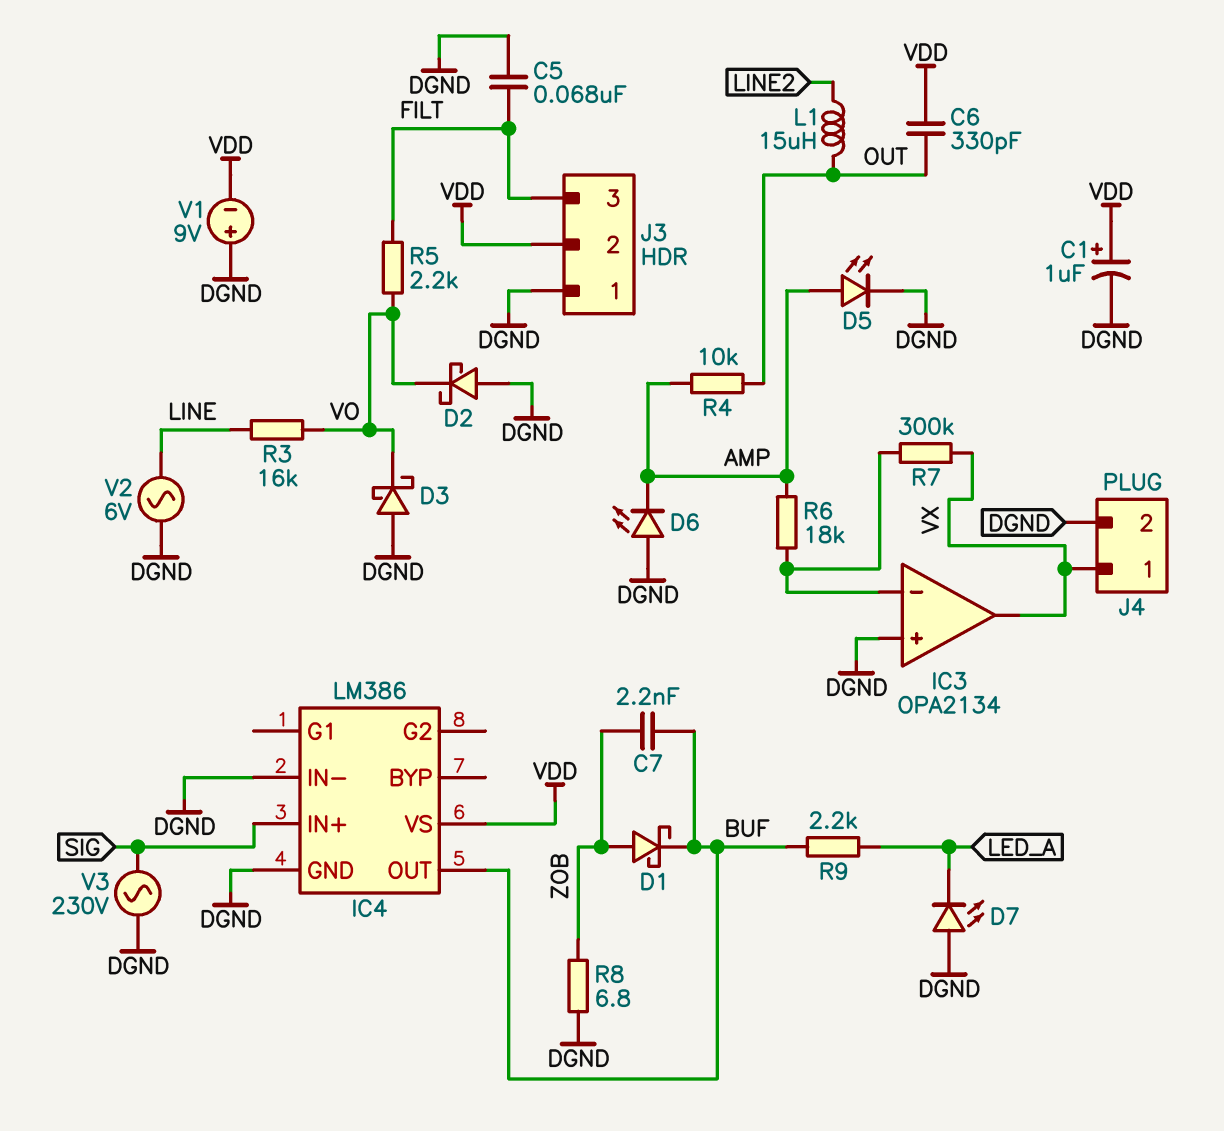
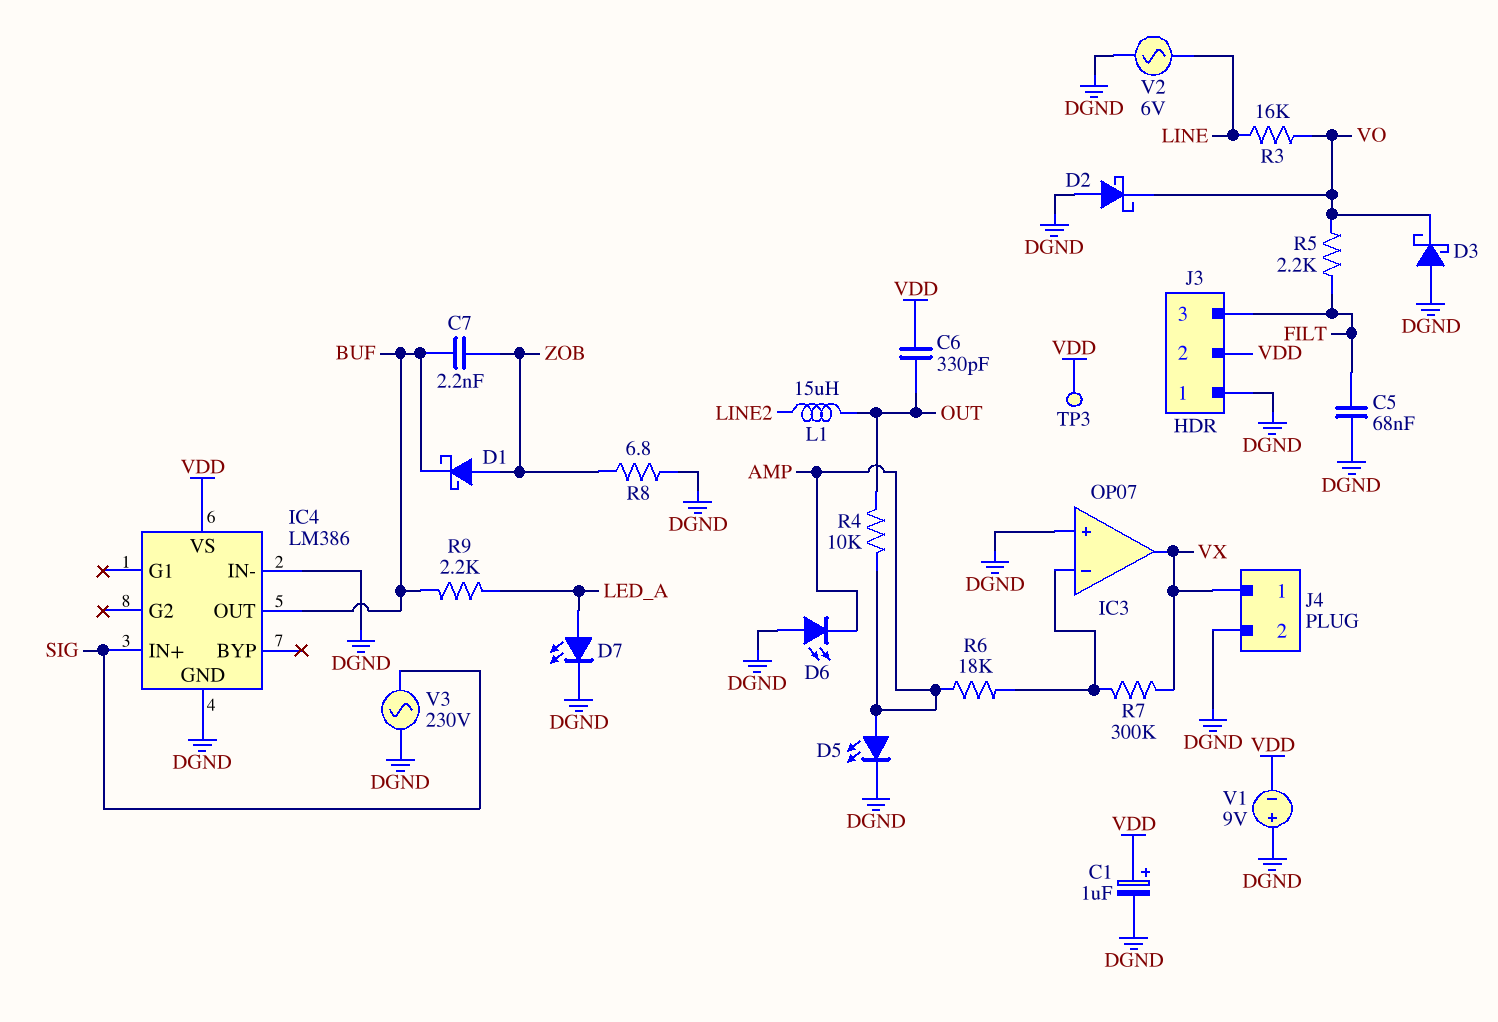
D7: LED (A DGND, K LED_A) -> LED (A LED_A, K DGND)
IC3: OPA2134 -> OP07
TP3: none -> test point (VDD)

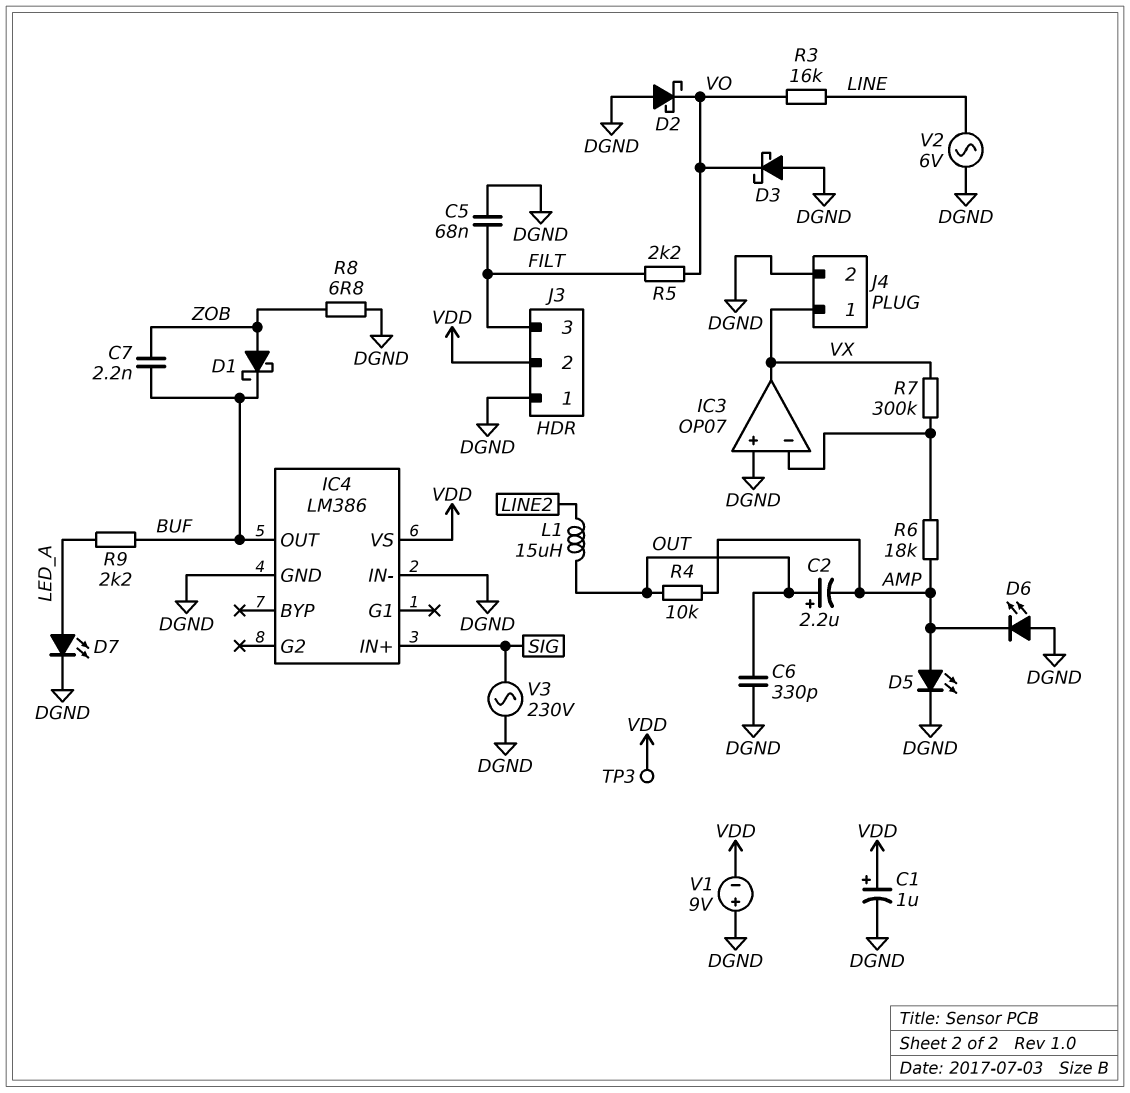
C2: none -> 2.2uF (plus OUT, minus AMP)
C6: 330pF (OUT, VDD) -> 330pF (DGND, OUT)

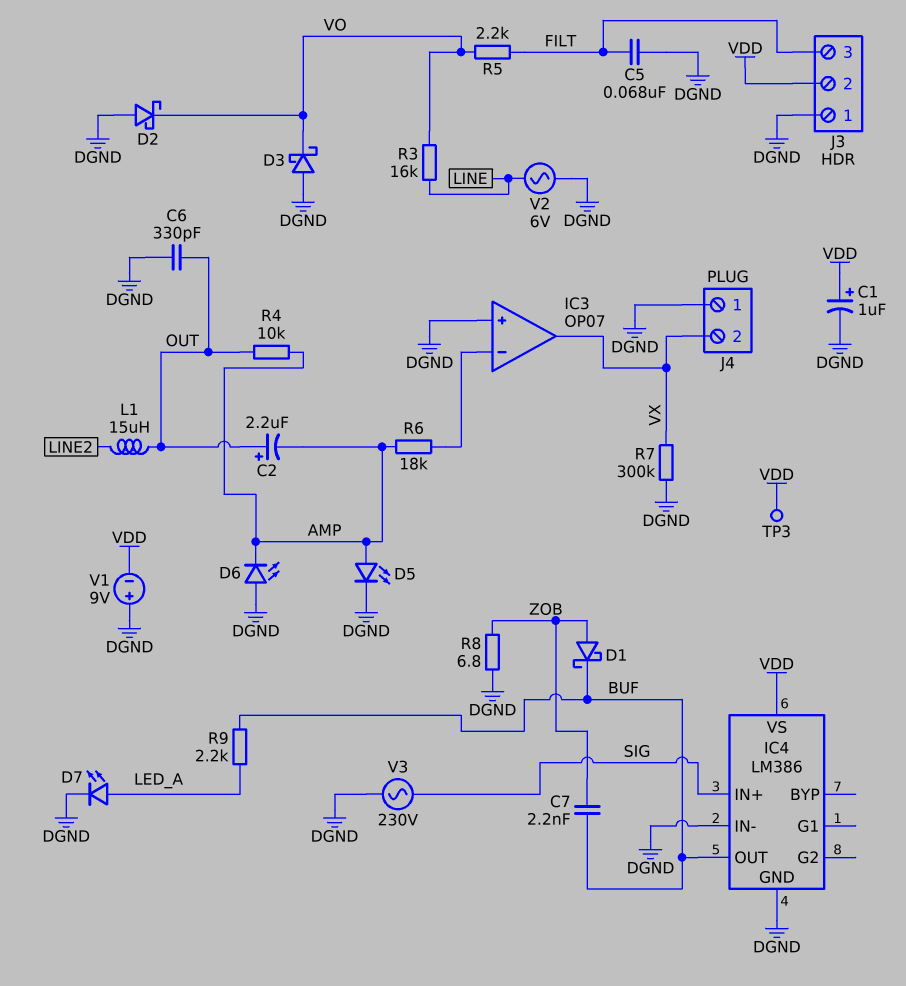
J4 pin 1: VX -> DGND
J4 pin 2: DGND -> VX
R7: 300k (IC3/in-, VX) -> 300k (DGND, VX)

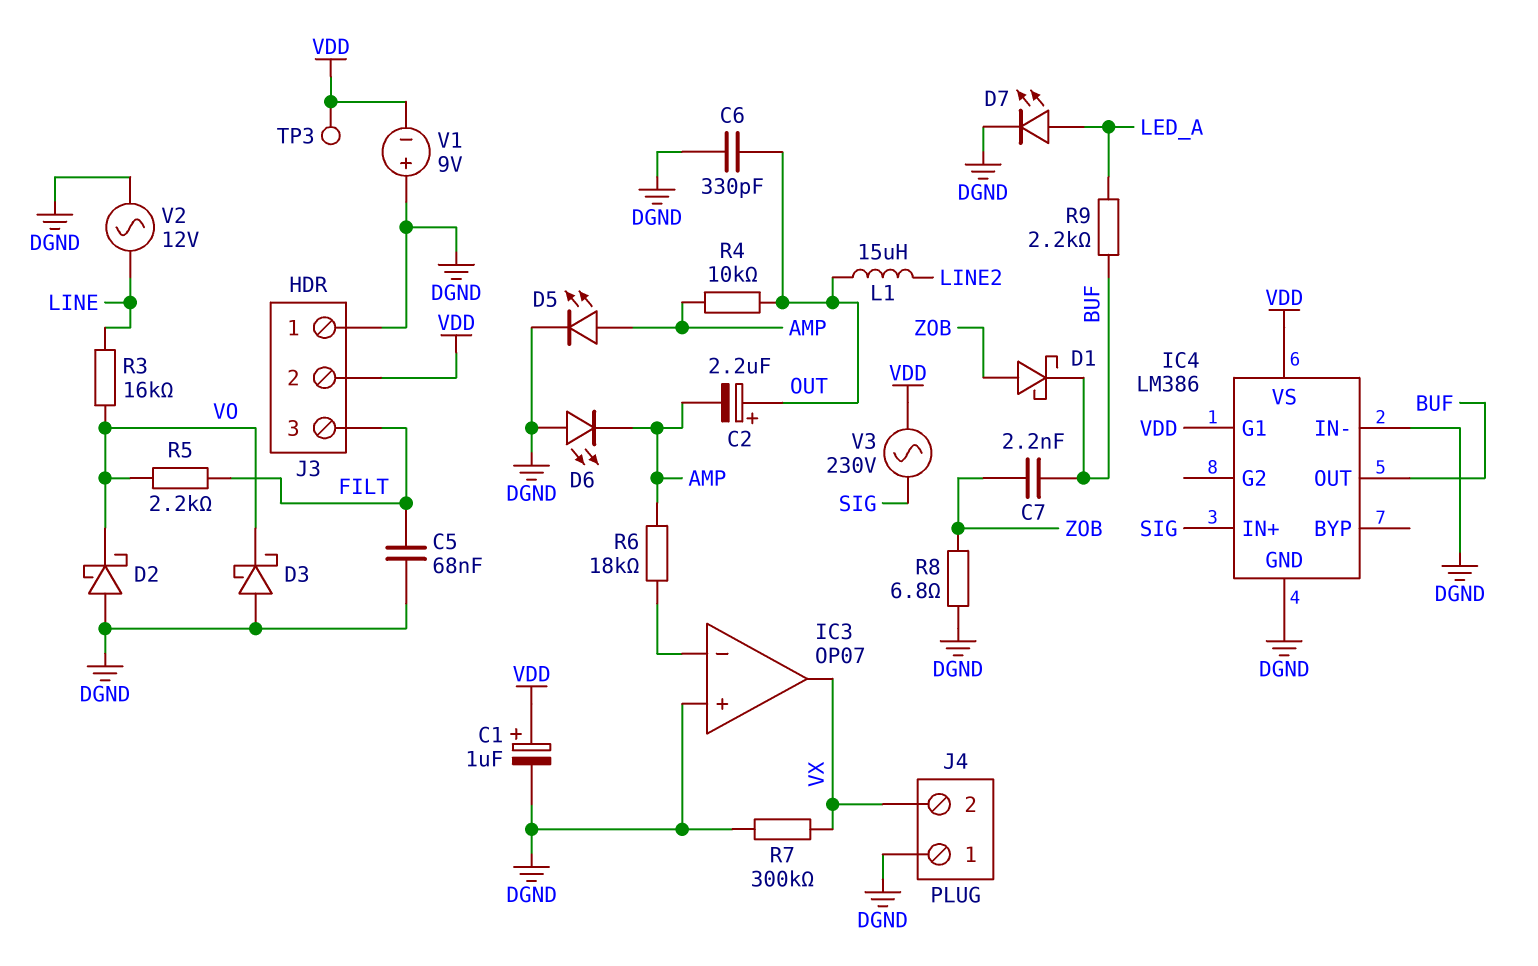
IC4 pin G1: none -> VDD
V2: AC 6V (DGND, LINE) -> AC 12V (DGND, LINE)
V3: AC 230V (DGND, SIG) -> AC 230V (SIG, VDD)

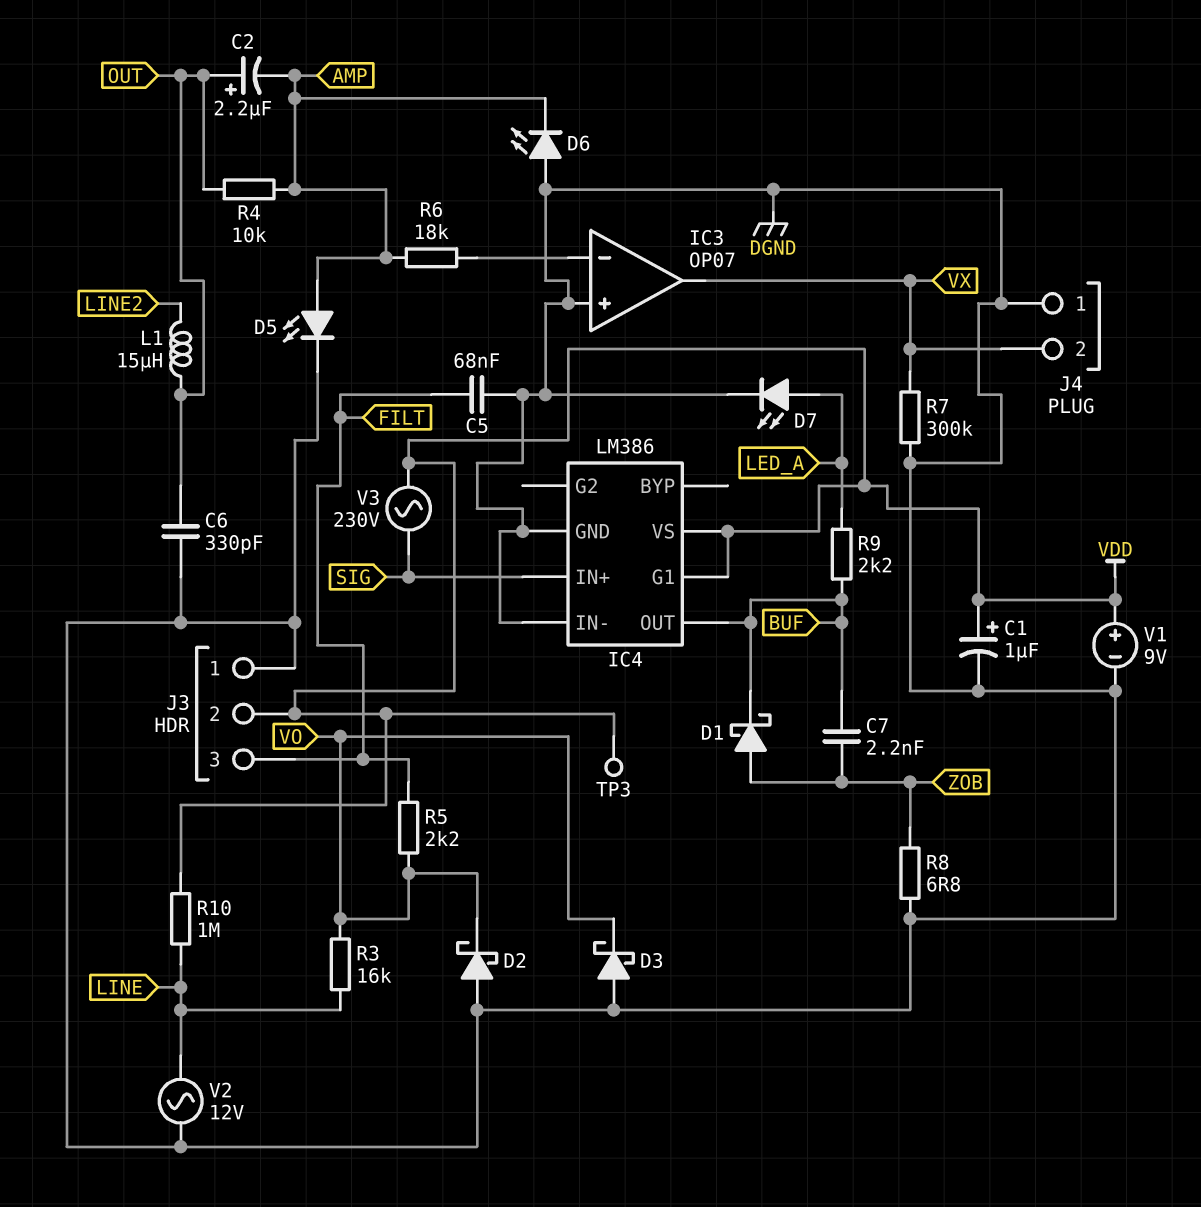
R10: none -> 1M (LINE, VDD)
V1: 9V (plus DGND, minus VDD) -> 9V (plus VDD, minus DGND)

